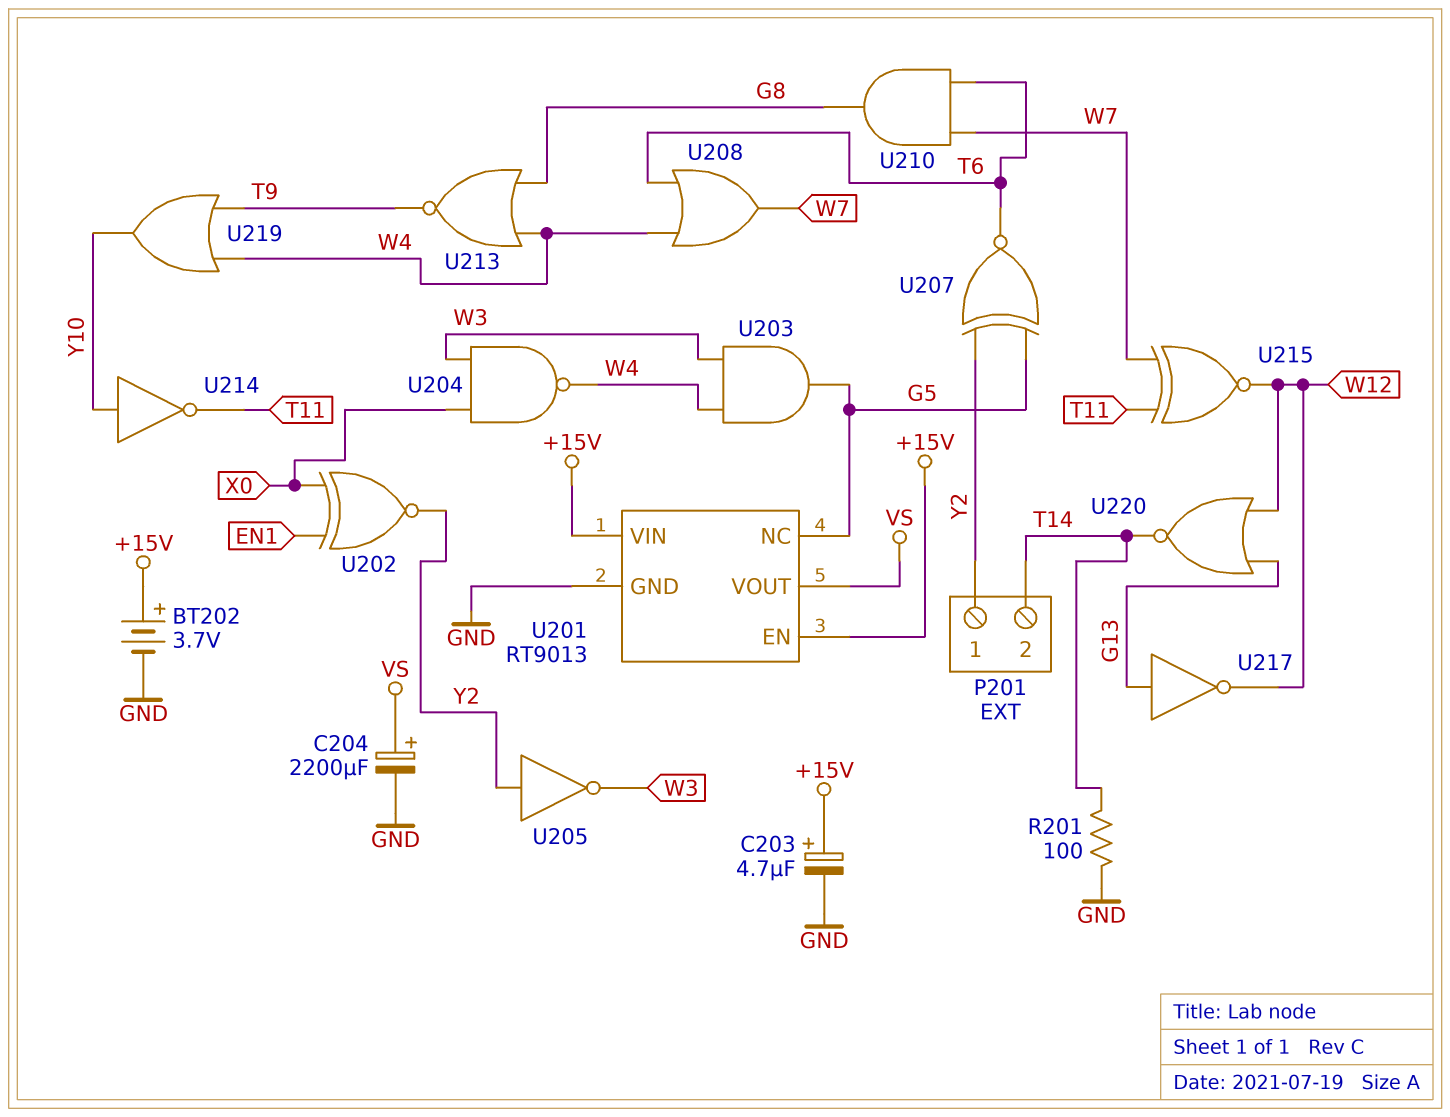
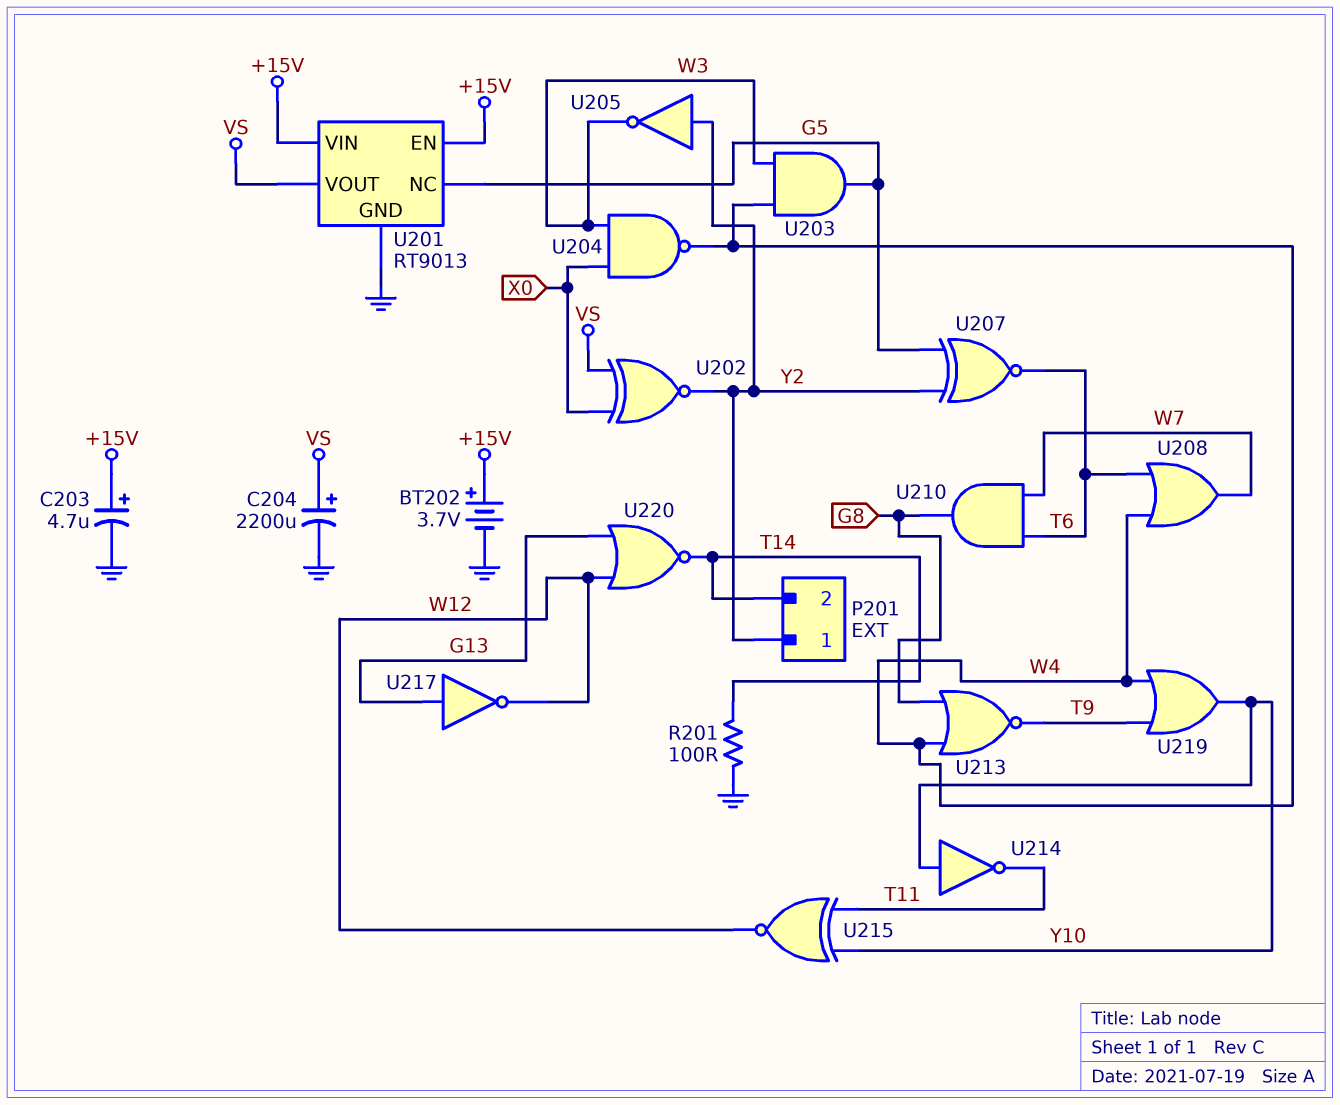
U202: XNOR (in EN1, in X0, out Y2) -> XNOR (in VS, in X0, out Y2)
U215: XNOR (in T11, in W7, out W12) -> XNOR (in T11, in Y10, out W12)

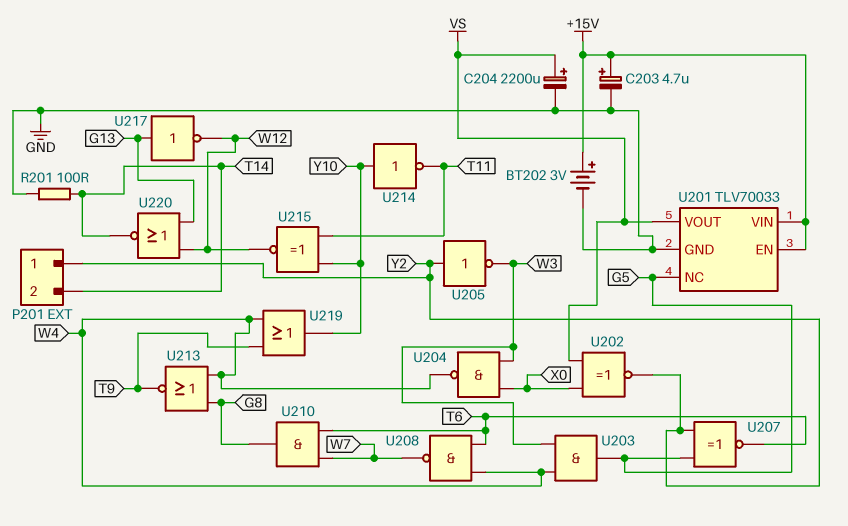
BT202: 3.7V (plus +15V, minus GND) -> 3V (plus +15V, minus GND)
U201: RT9013 -> TLV70033
U208: OR (in T6, in W4, out W7) -> NAND (in T6, in W4, out W7)

